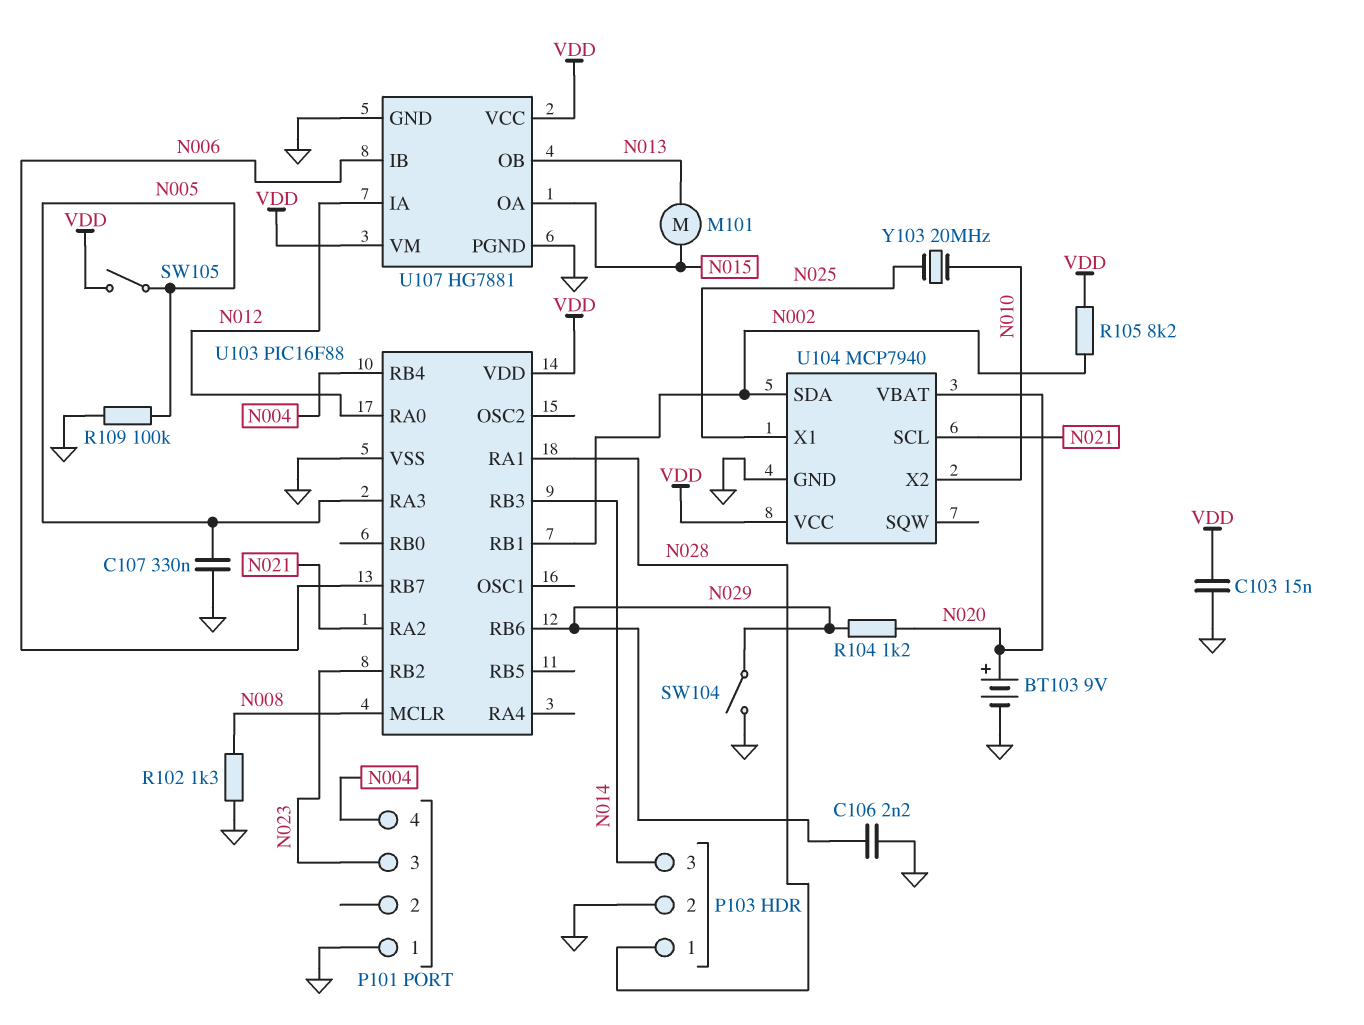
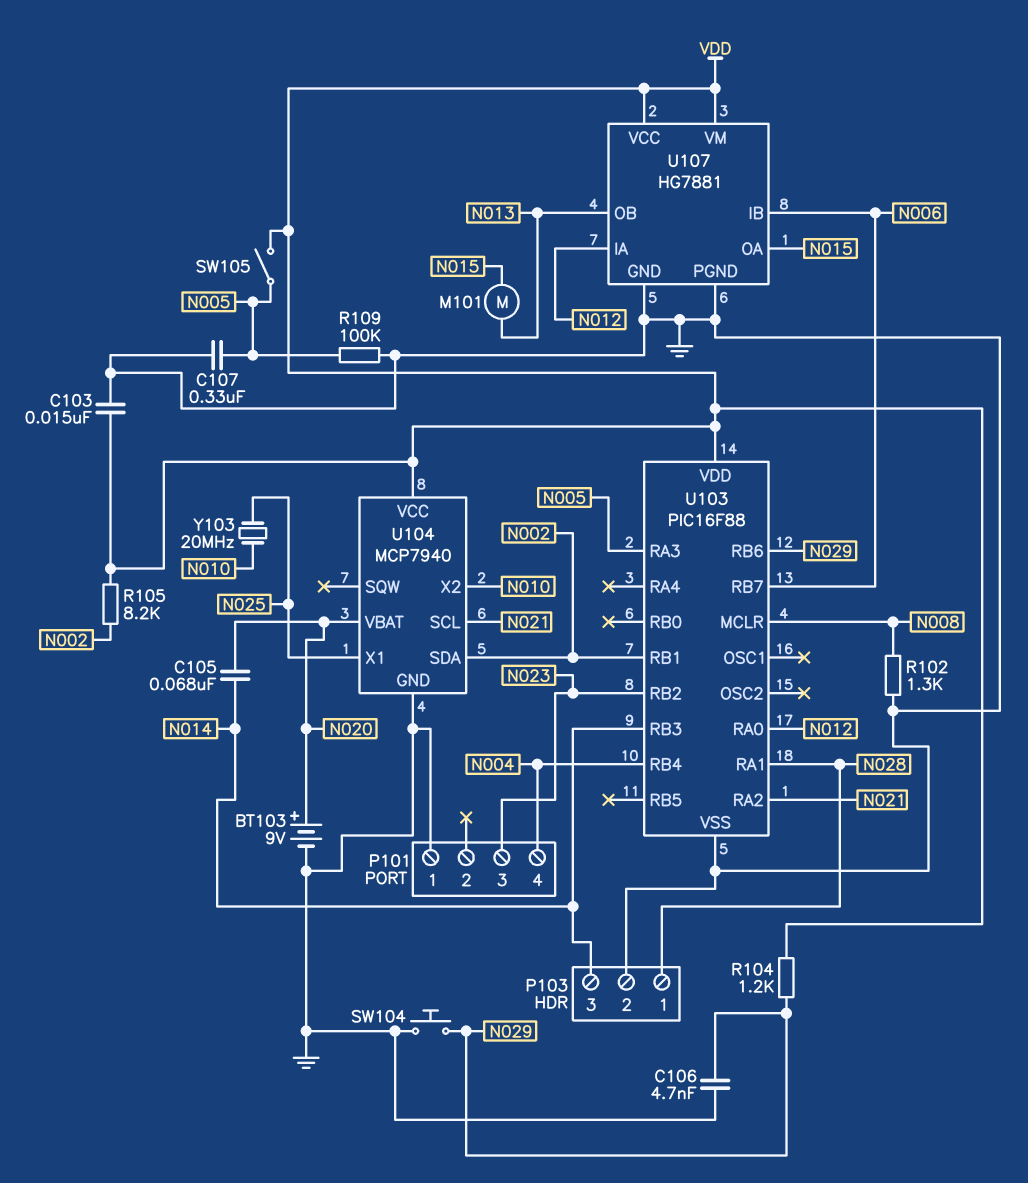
C105: none -> 68nF (N014, N020)
C106: 2.2nF (GND, N029) -> 4.7nF (GND, N029)
R104: 1.2k (N020, N029) -> 1.2k (N029, VDD)
SW104: switch (GND, N029) -> button (GND, N029)

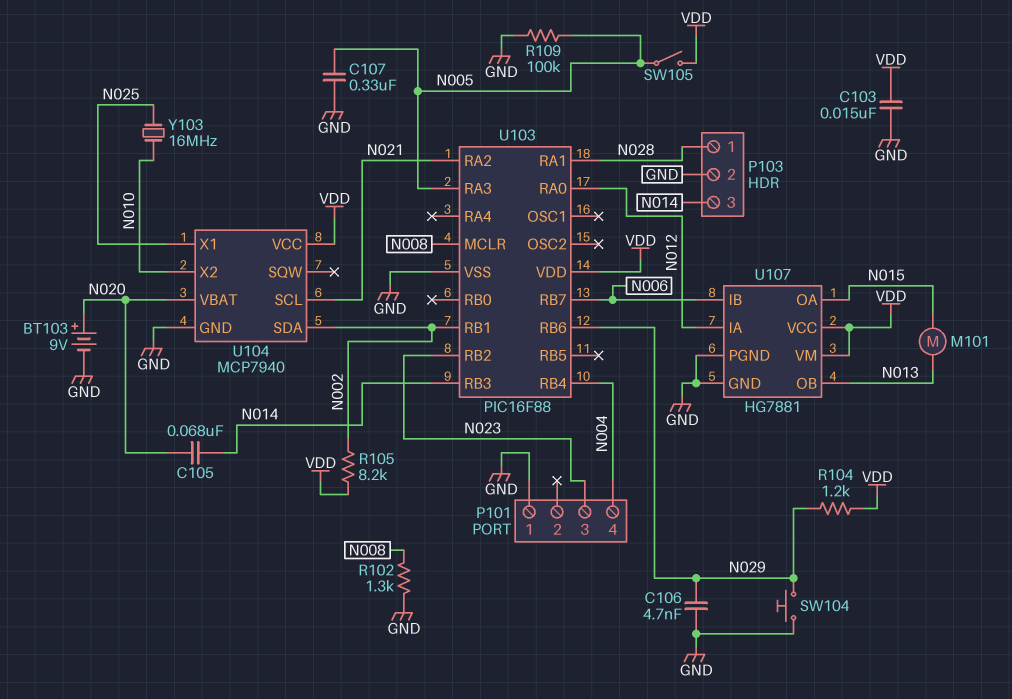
Y103: 20MHz (N010, N025) -> 16MHz (N010, N025)

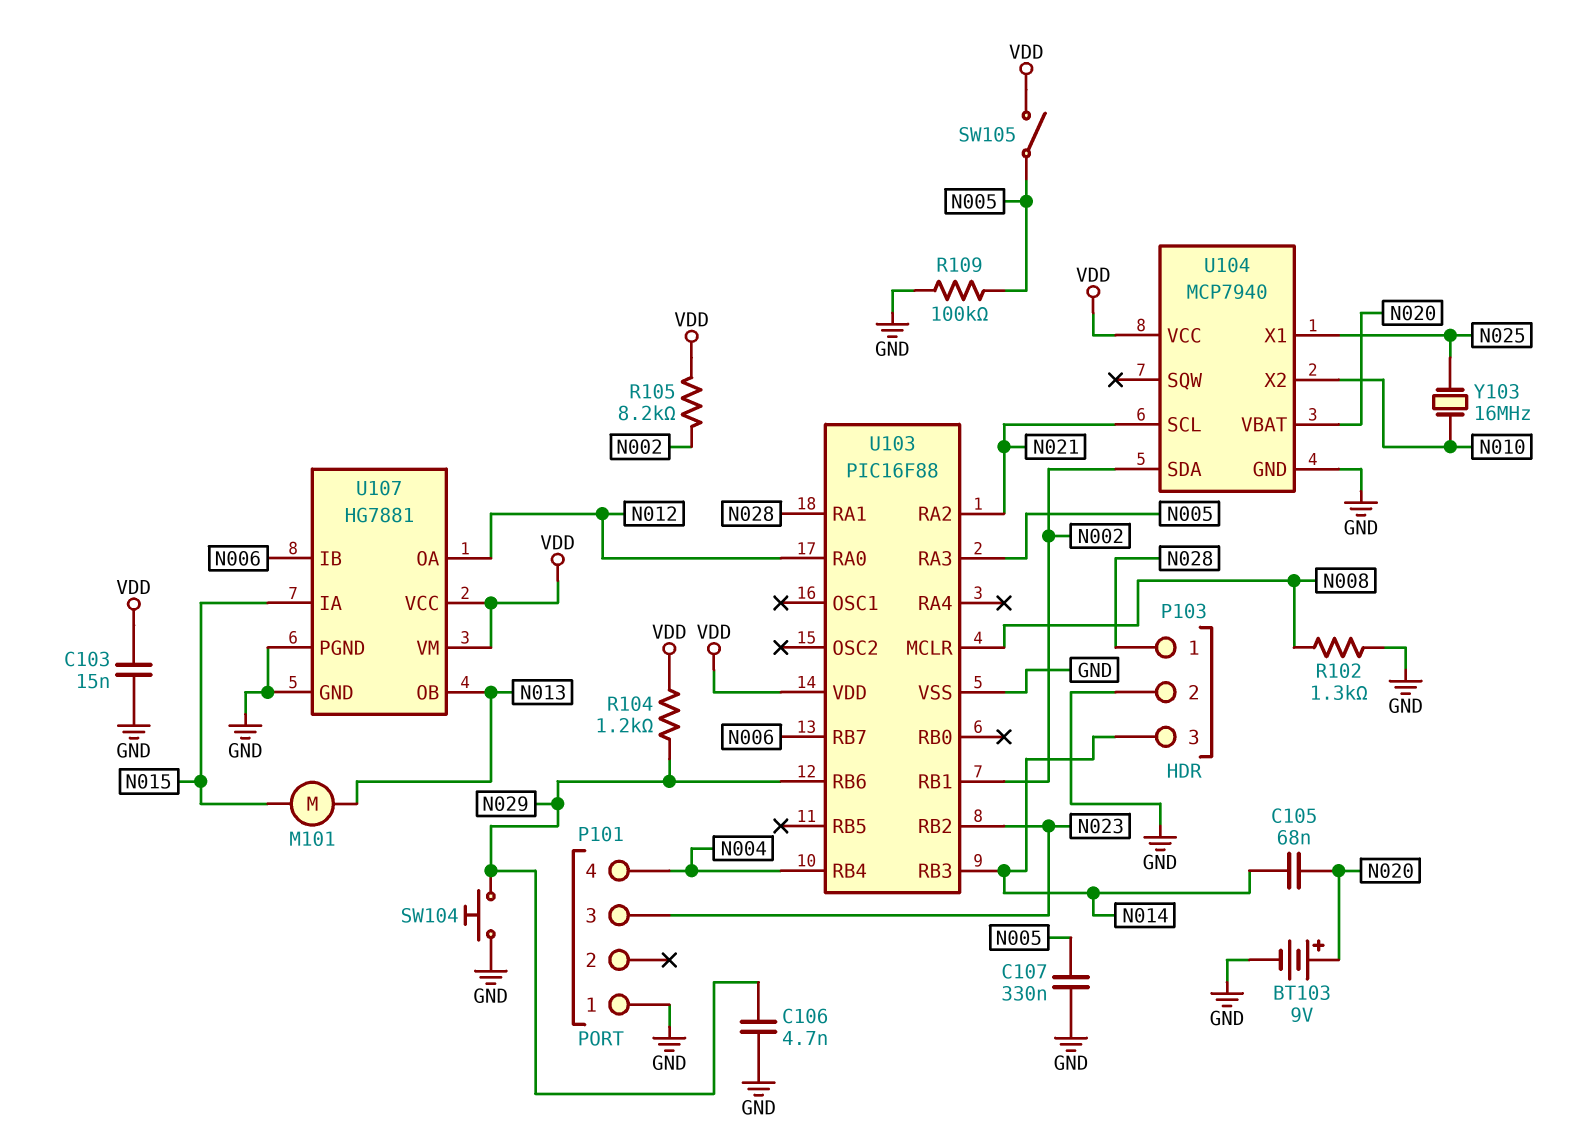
U107 pin IA: N012 -> N015
U107 pin OA: N015 -> N012

